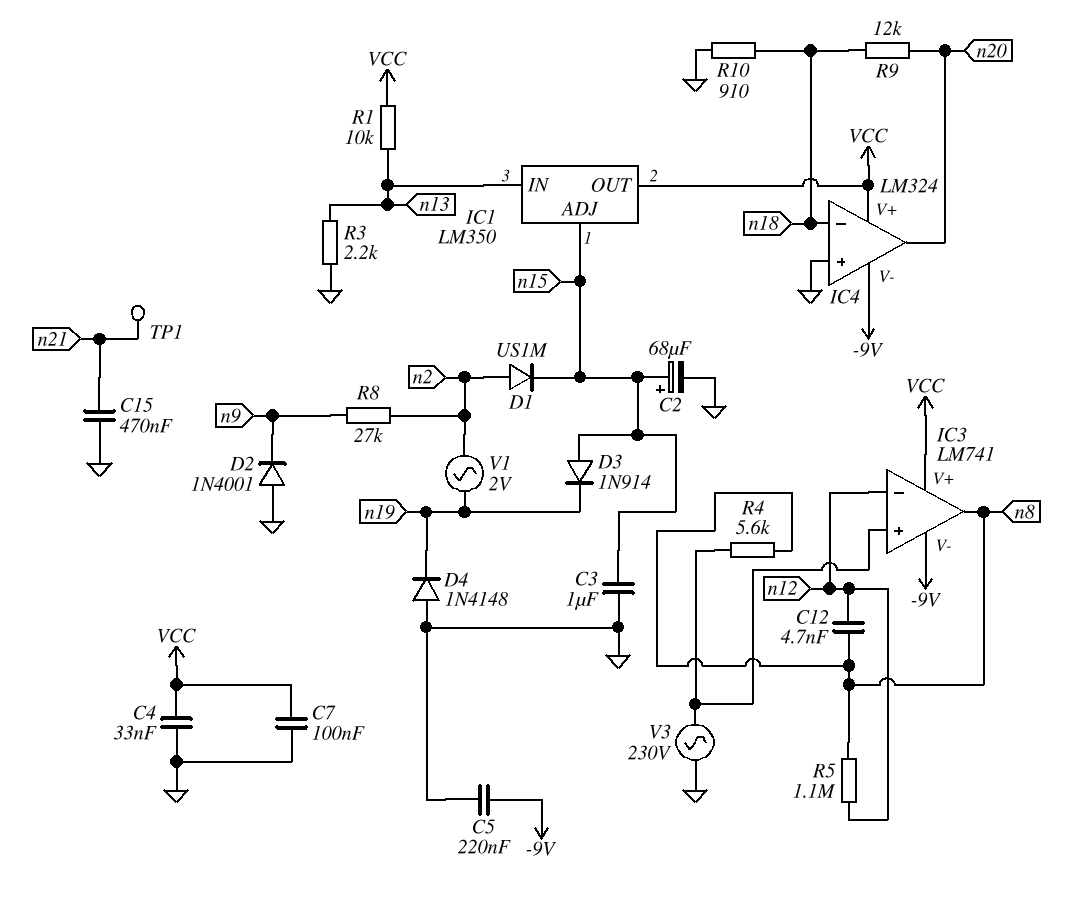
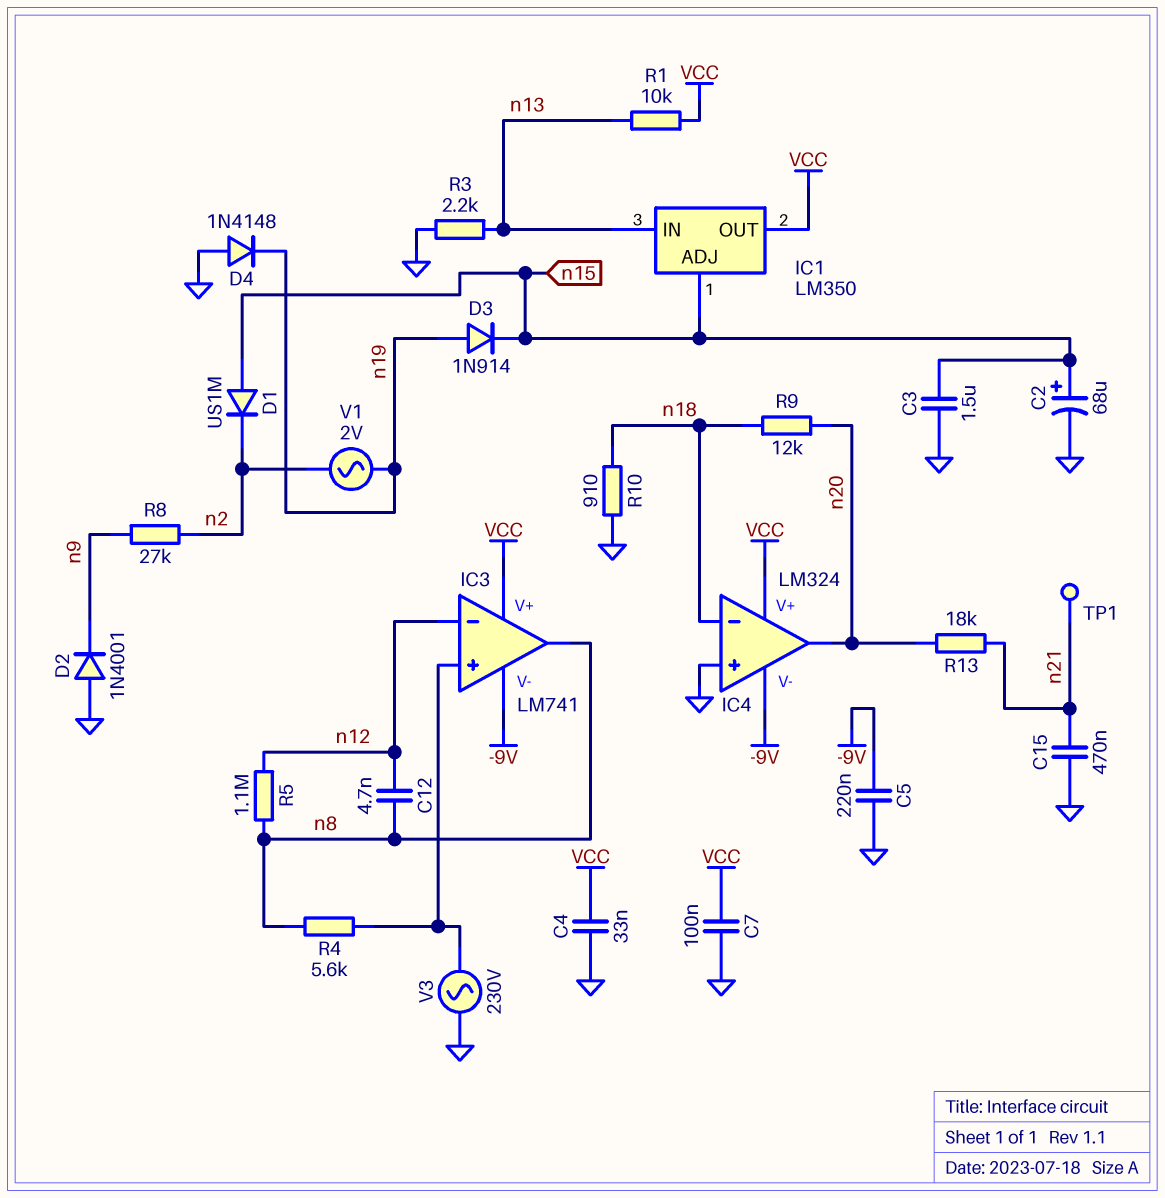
C3: 1uF (GND, n15) -> 1.5uF (GND, n15)
D1: diode US1M (A n2, K n15) -> diode US1M (A n15, K n2)
D3: diode 1N914 (A n15, K n19) -> diode 1N914 (A n19, K n15)
R13: none -> 18k (n20, n21)

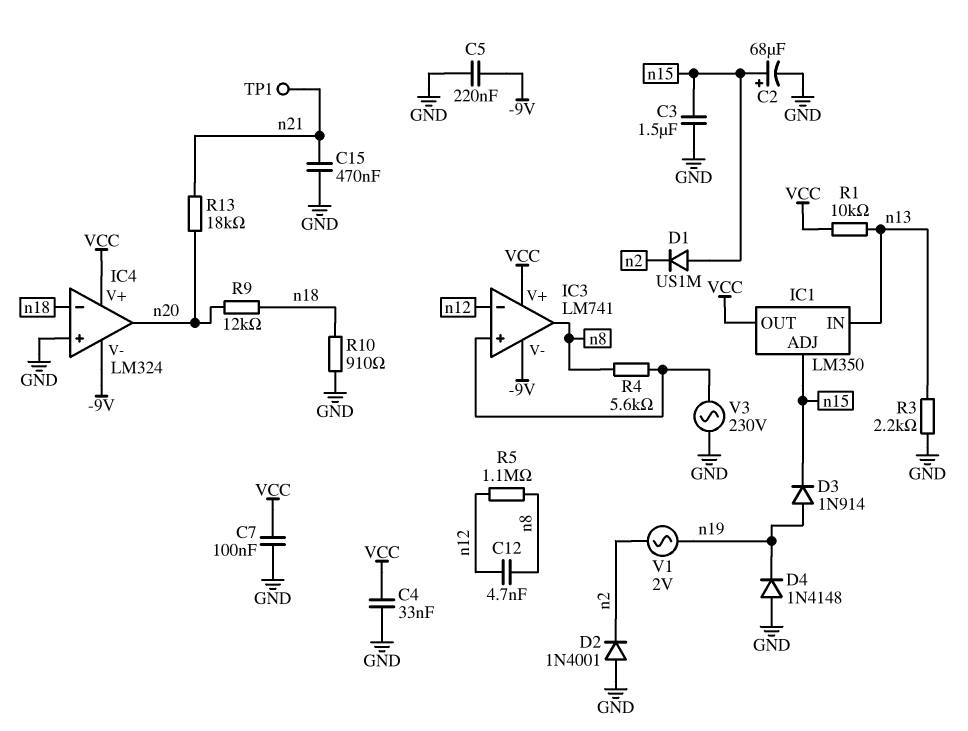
D2: diode 1N4001 (A GND, K n9) -> diode 1N4001 (A GND, K n2)
R8: 27k (n2, n9) -> none

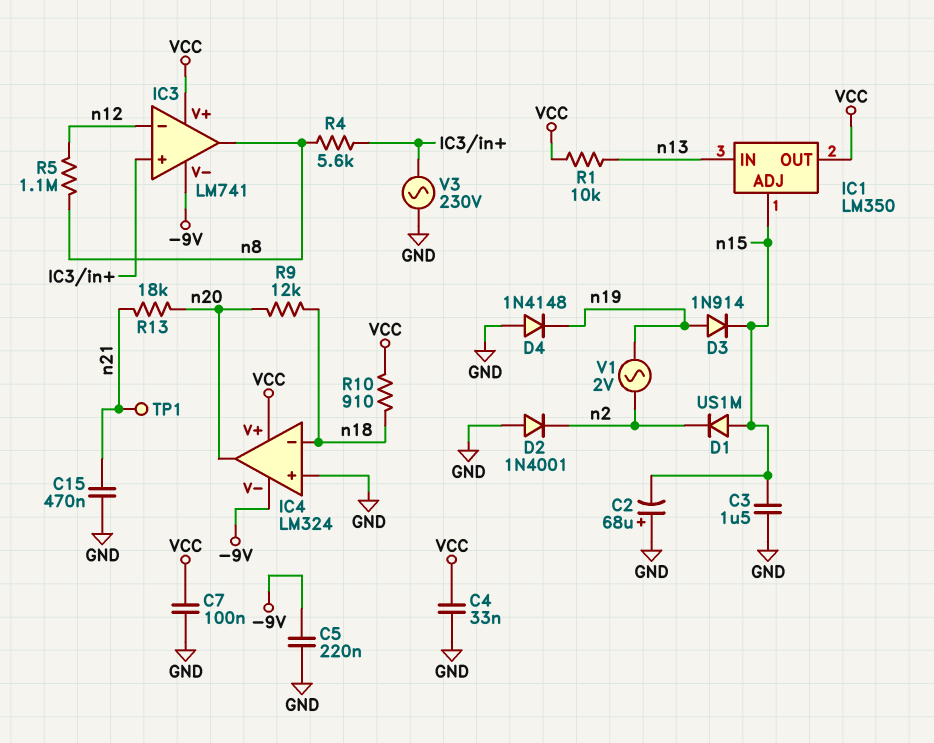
C2: 68uF (plus n15, minus GND) -> 68uF (plus GND, minus n15)
C12: 4.7nF (n8, n12) -> none
R3: 2.2k (GND, n13) -> none
R10: 910 (GND, n18) -> 910 (VCC, n18)

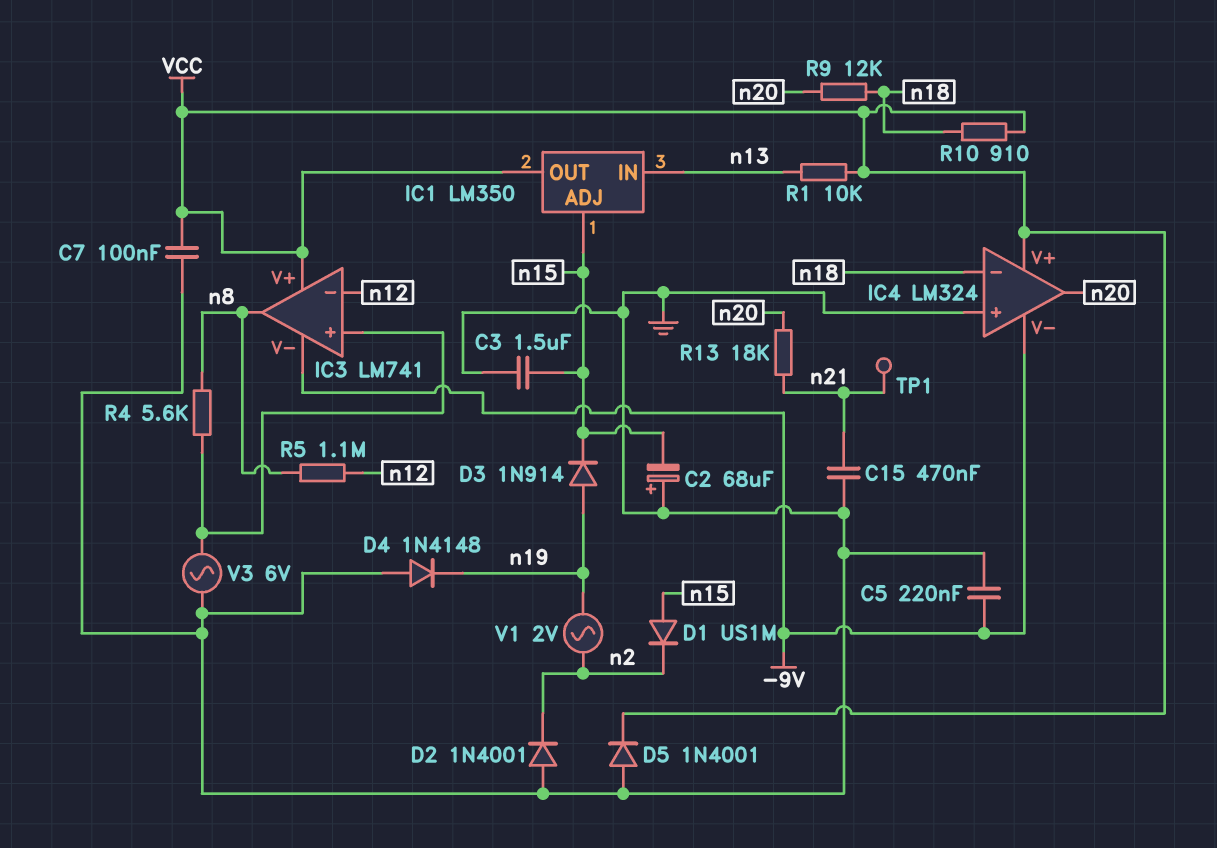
C4: 33nF (GND, VCC) -> none
D5: none -> diode 1N4001 (A GND, K VCC)
V3: AC 230V (GND, IC3/in+) -> AC 6V (GND, IC3/in+)

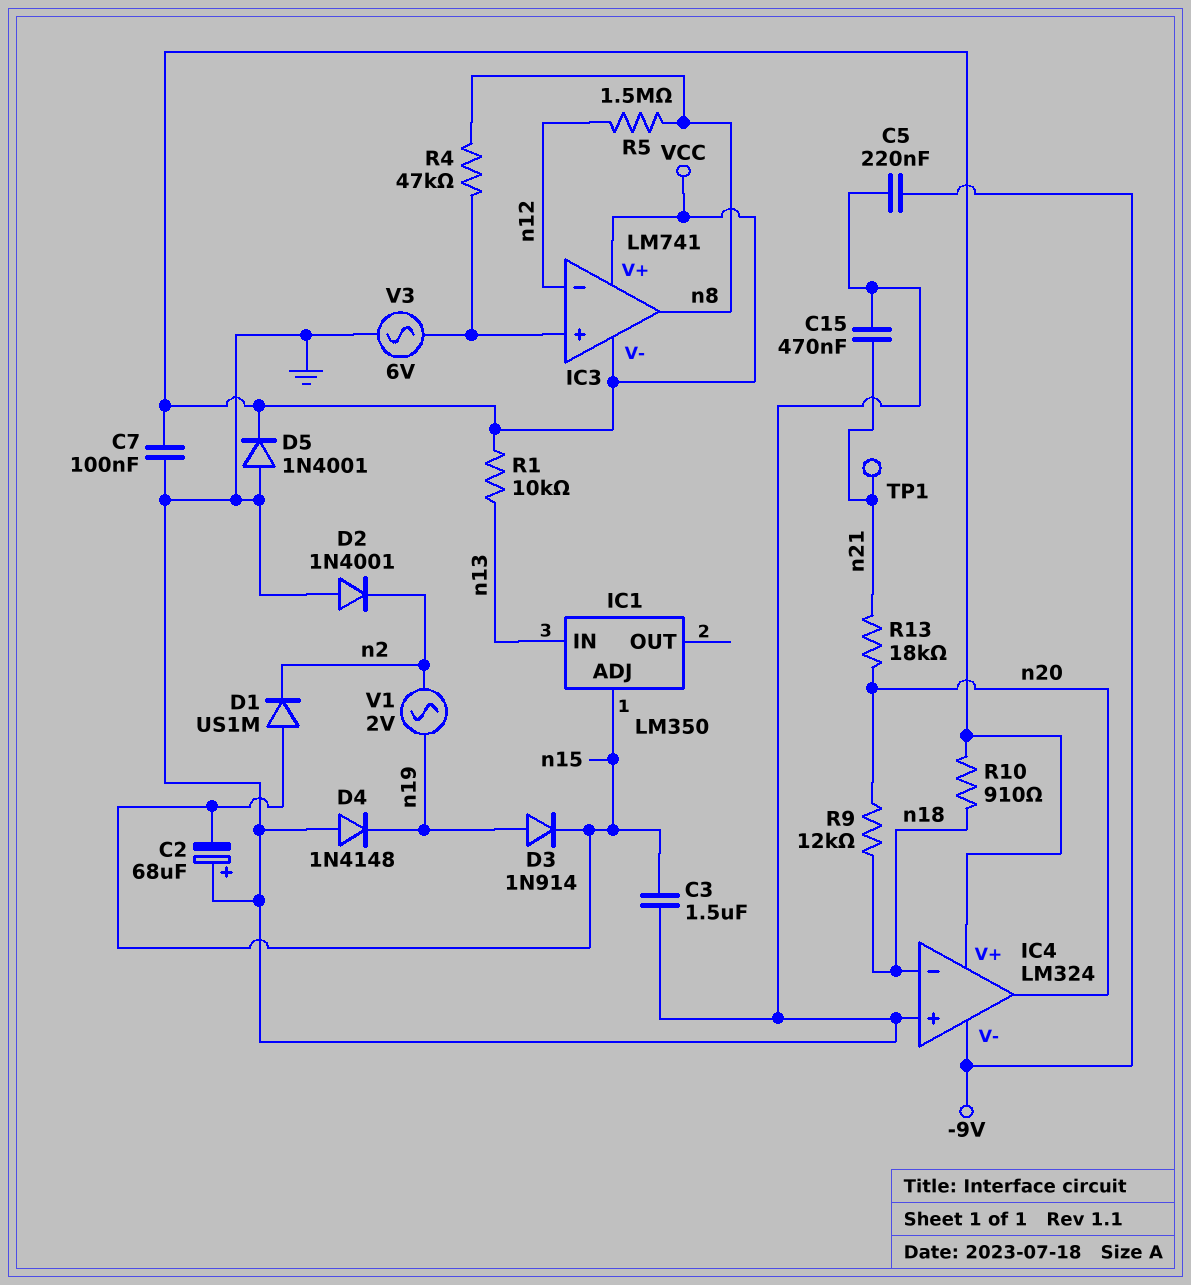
IC1 pin OUT: VCC -> none
IC3 pin V-: -9V -> VCC
R4: 5.6k (IC3/in+, n8) -> 47k (IC3/in+, n8)
R5: 1.1M (n8, n12) -> 1.5M (n8, n12)

